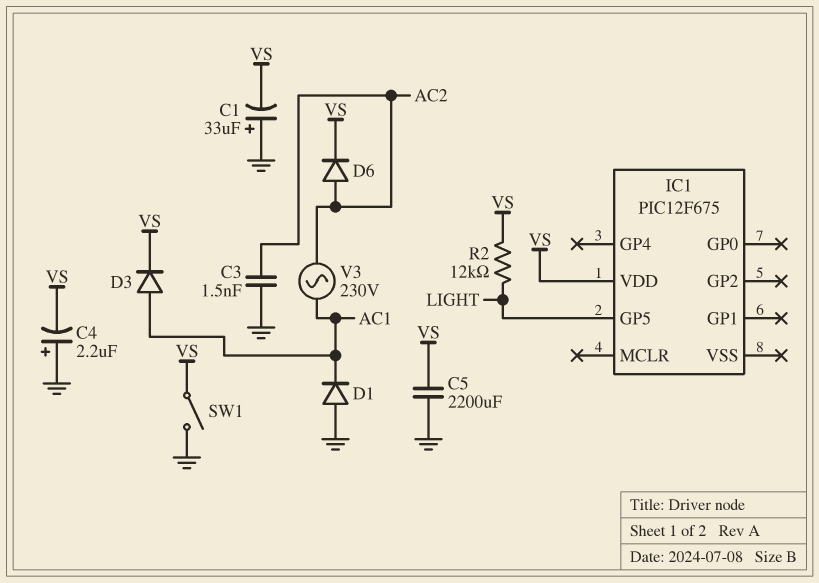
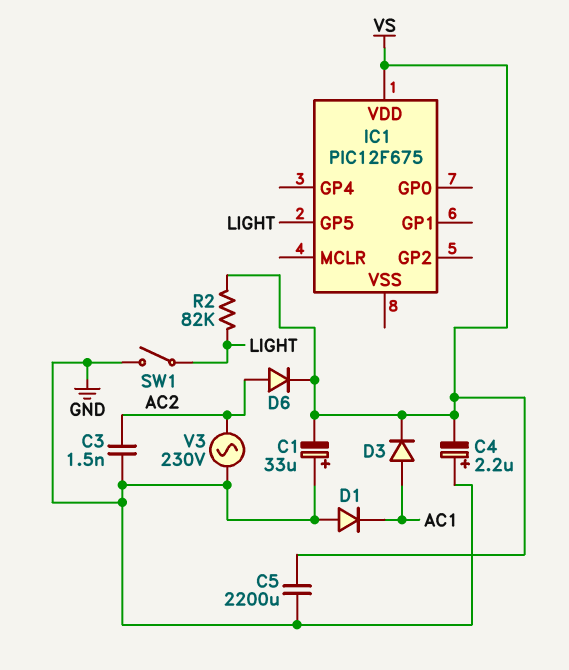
R2: 12k (LIGHT, VS) -> 82k (LIGHT, VS)
SW1: switch (GND, VS) -> switch (GND, LIGHT)
V3: AC 230V (AC1, AC2) -> AC 230V (AC2, GND)

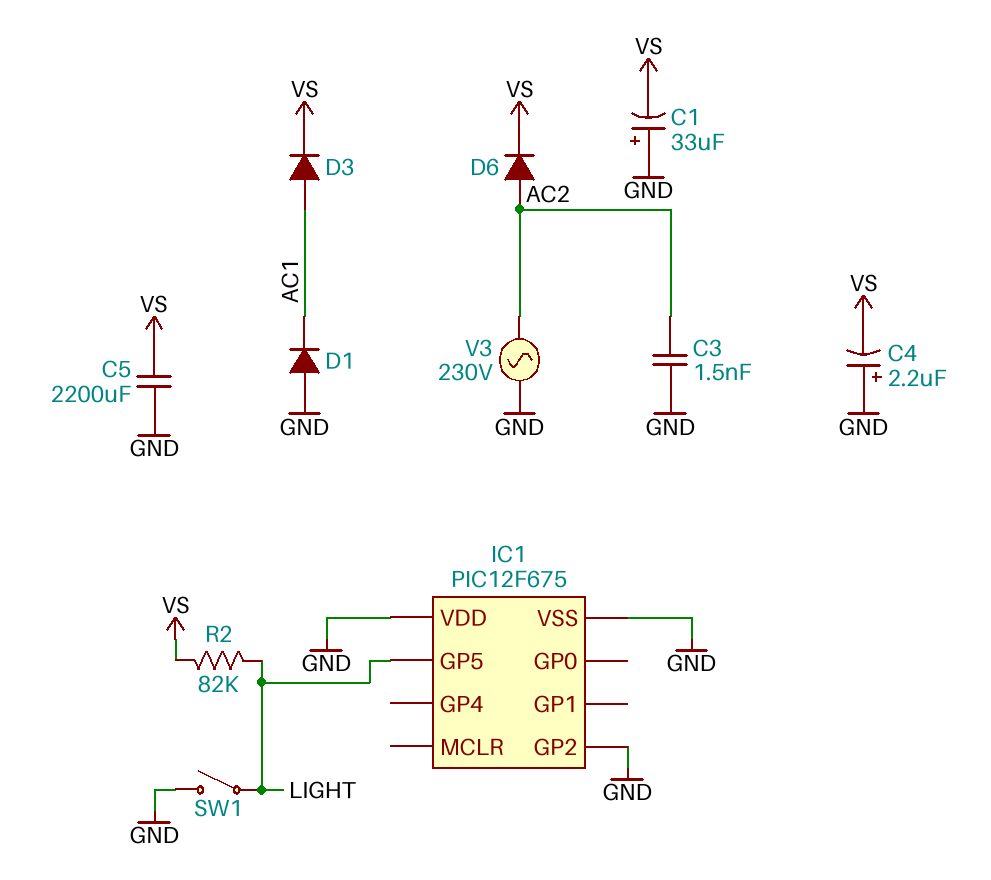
IC1 pin GP2: none -> GND
IC1 pin VDD: VS -> GND
IC1 pin VSS: none -> GND

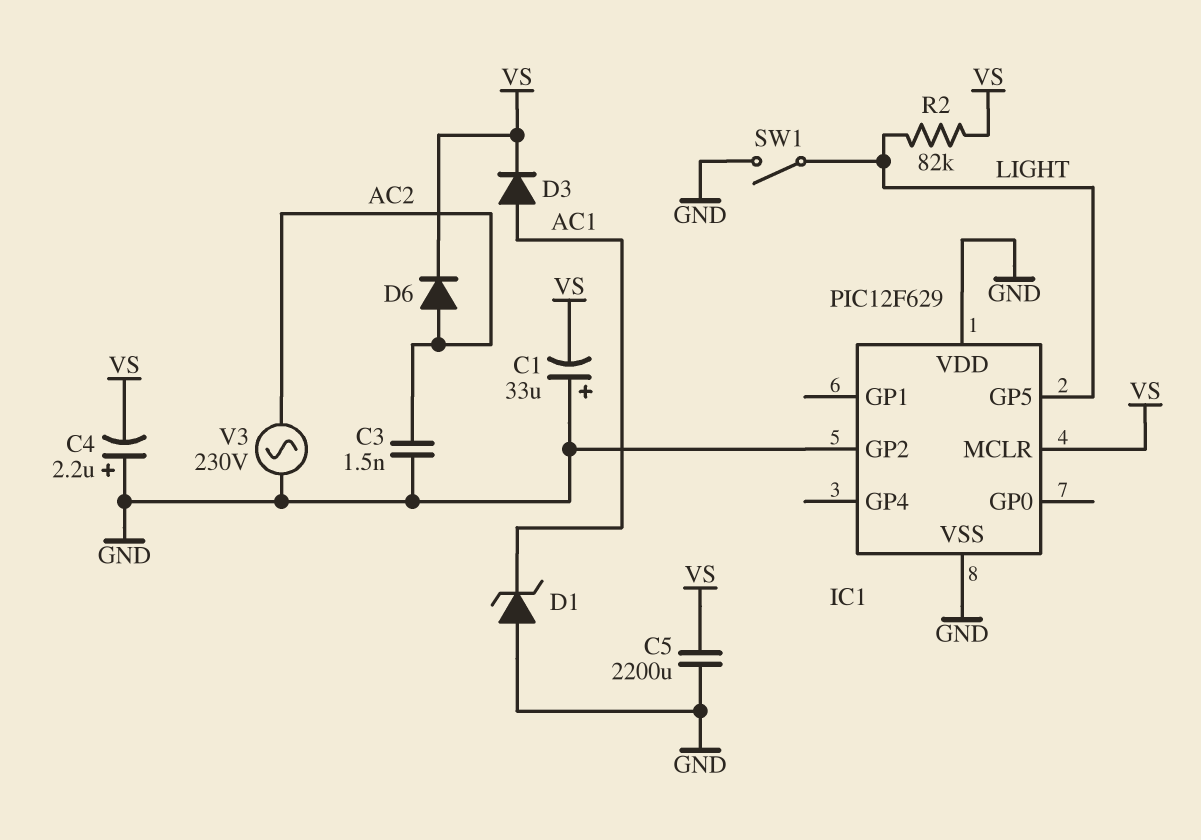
D1: diode (A GND, K AC1) -> zener (A GND, K AC1)
IC1: PIC12F675 -> PIC12F629
IC1 pin MCLR: none -> VS

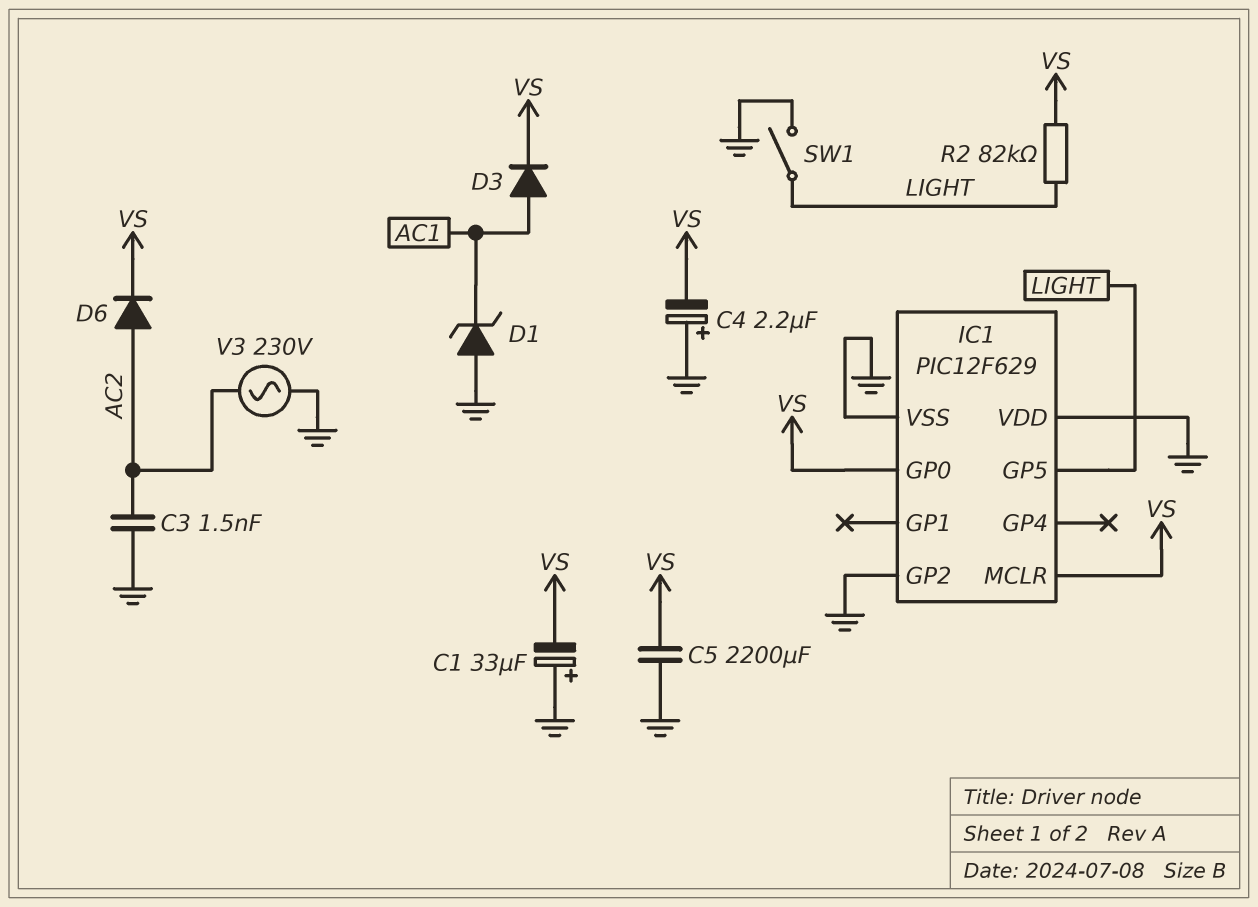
IC1 pin GP0: none -> VS

